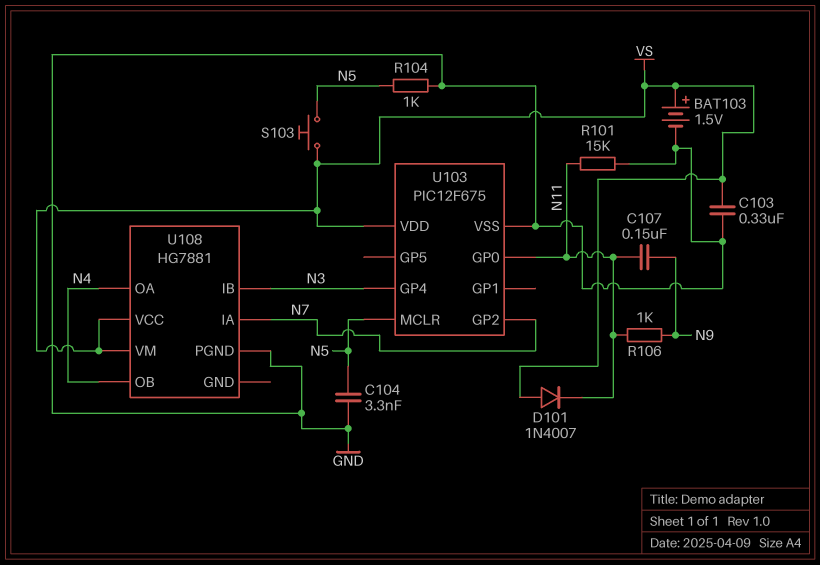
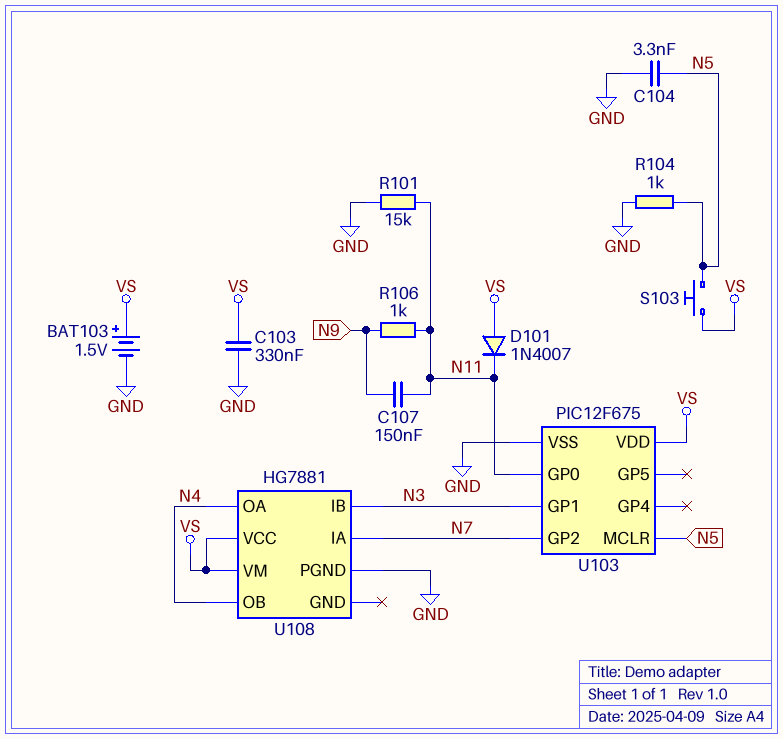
U103 pin GP1: none -> N3
U103 pin GP4: N3 -> none

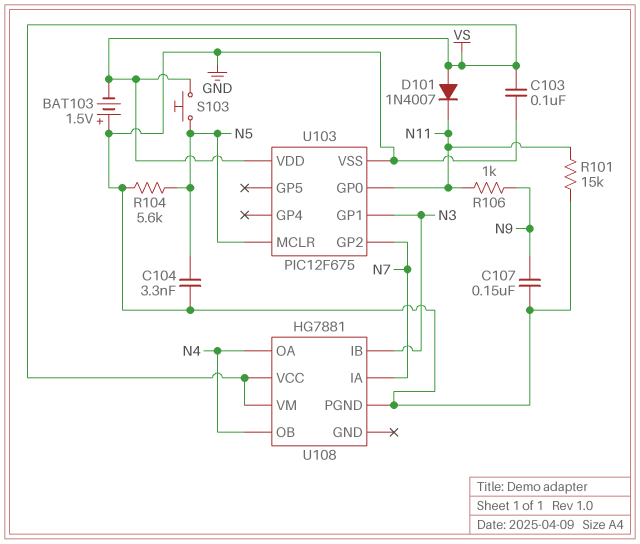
BAT103: 1.5V (plus VS, minus GND) -> 1.5V (plus GND, minus VS)
C103: 330nF (GND, VS) -> 100nF (GND, VS)
C107: 150nF (N9, N11) -> 150nF (GND, N9)
R104: 1k (GND, N5) -> 5.6k (GND, N5)

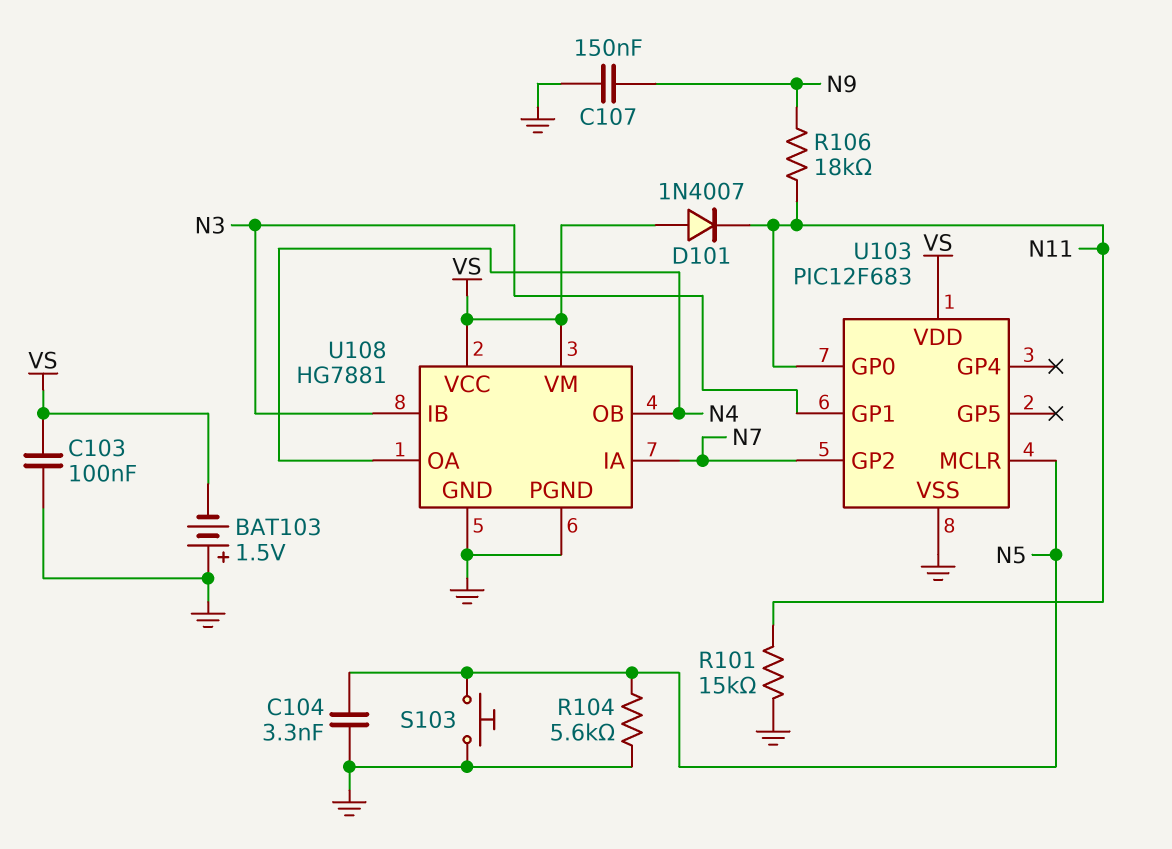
R106: 1k (N9, N11) -> 18k (N9, N11)
S103: button (N5, VS) -> button (GND, N5)
U103: PIC12F675 -> PIC12F683
U108 pin GND: none -> GND

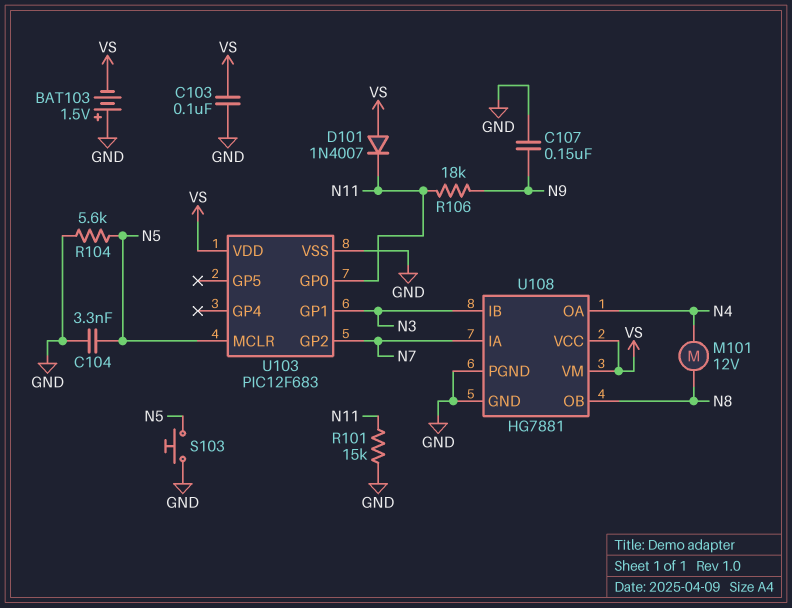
M101: none -> motor 12V (N4, N8)
U108 pin OB: N4 -> N8

